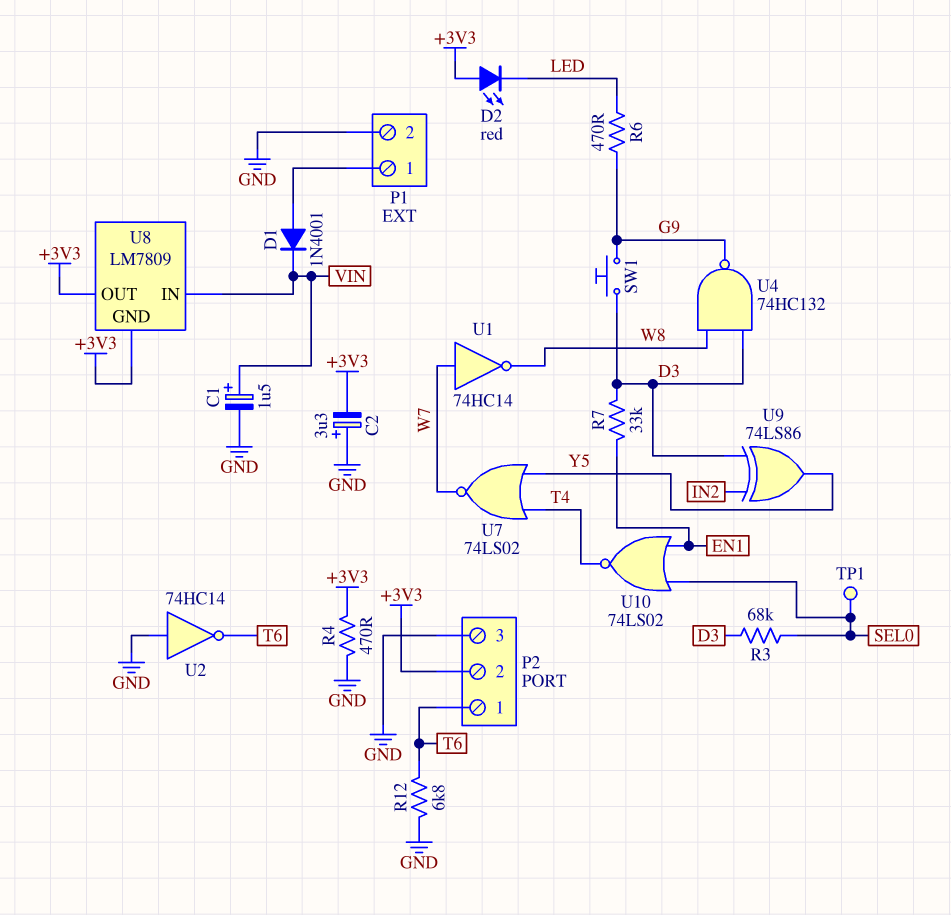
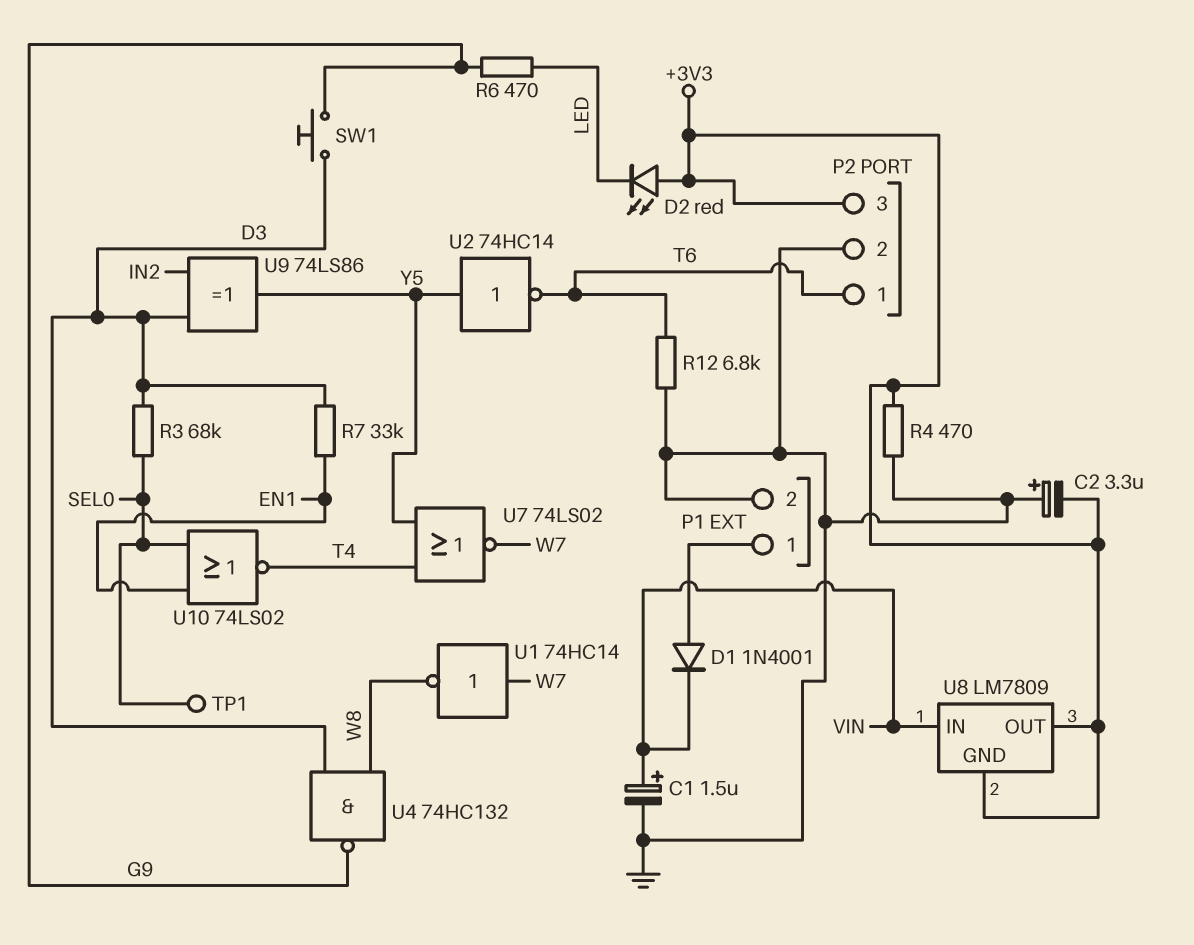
P2 pin 2: +3V3 -> GND
P2 pin 3: GND -> +3V3
U2: NOT 74HC14 (in GND, out T6) -> NOT 74HC14 (in Y5, out T6)

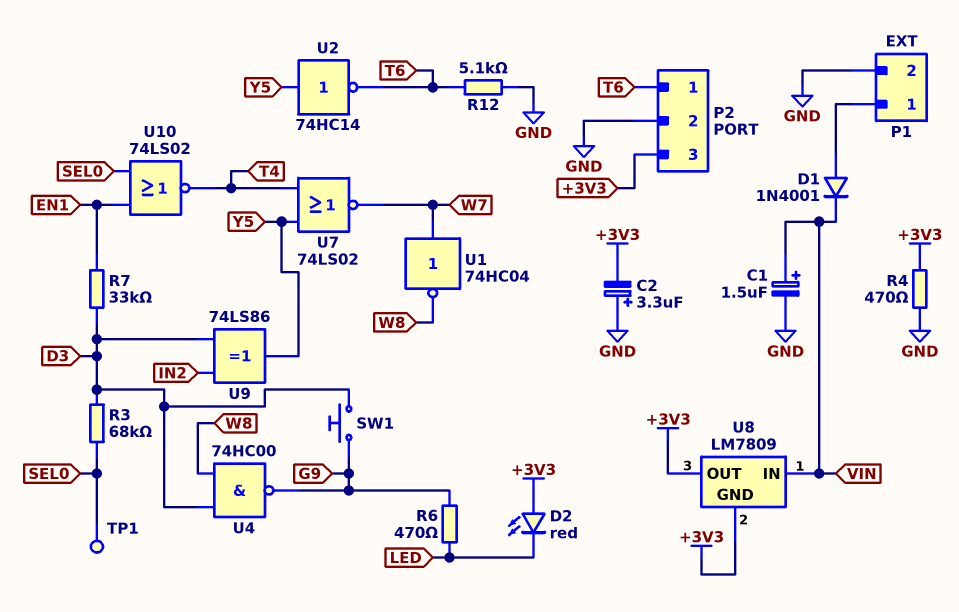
R12: 6.8k (GND, T6) -> 5.1k (GND, T6)
U1: NOT 74HC14 (in W7, out W8) -> NOT 74HC04 (in W7, out W8)
U4: NAND 74HC132 (in D3, in W8, out G9) -> NAND 74HC00 (in D3, in W8, out G9)

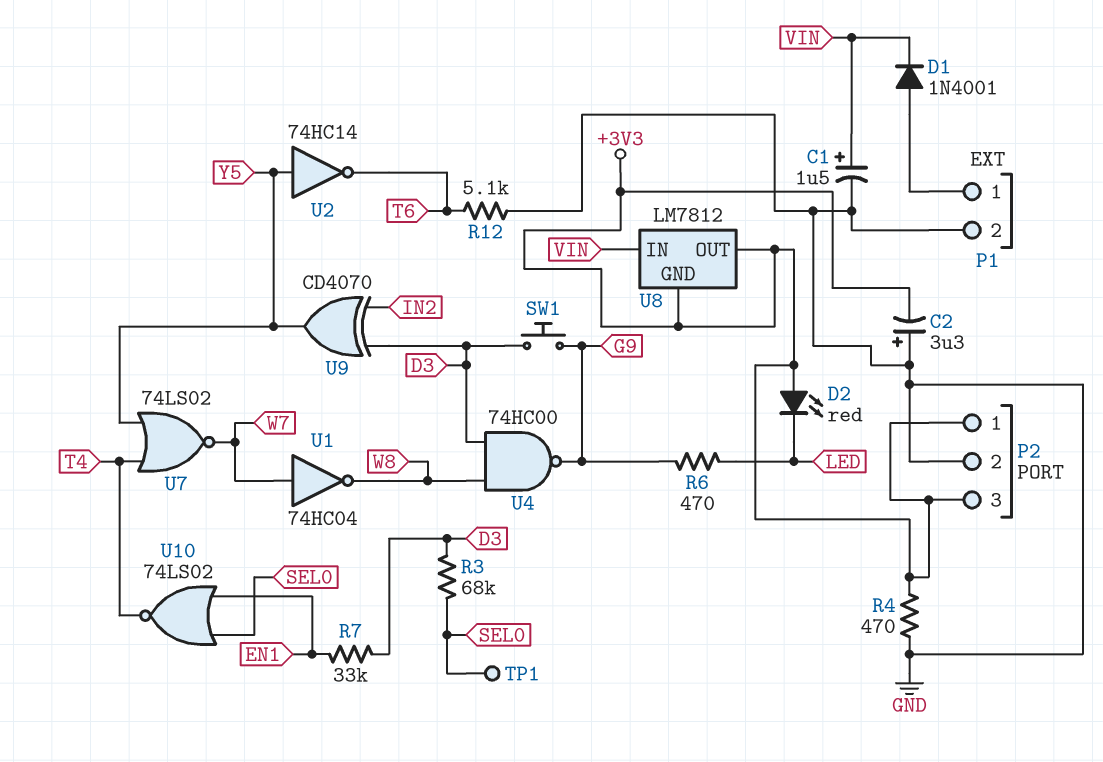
P2 pin 1: T6 -> +3V3
U8: LM7809 -> LM7812
U9: XOR 74LS86 (in D3, in IN2, out Y5) -> XOR CD4070 (in D3, in IN2, out Y5)

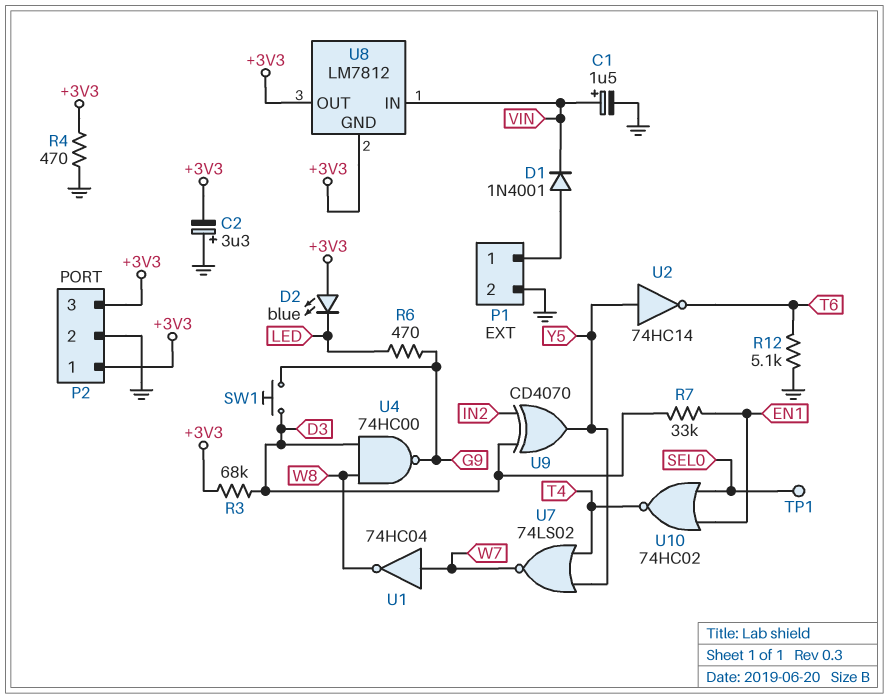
D2: LED red (A +3V3, K LED) -> LED blue (A +3V3, K LED)
R3: 68k (D3, SEL0) -> 68k (+3V3, D3)
U10: NOR 74LS02 (in EN1, in SEL0, out T4) -> NOR 74HC02 (in EN1, in SEL0, out T4)

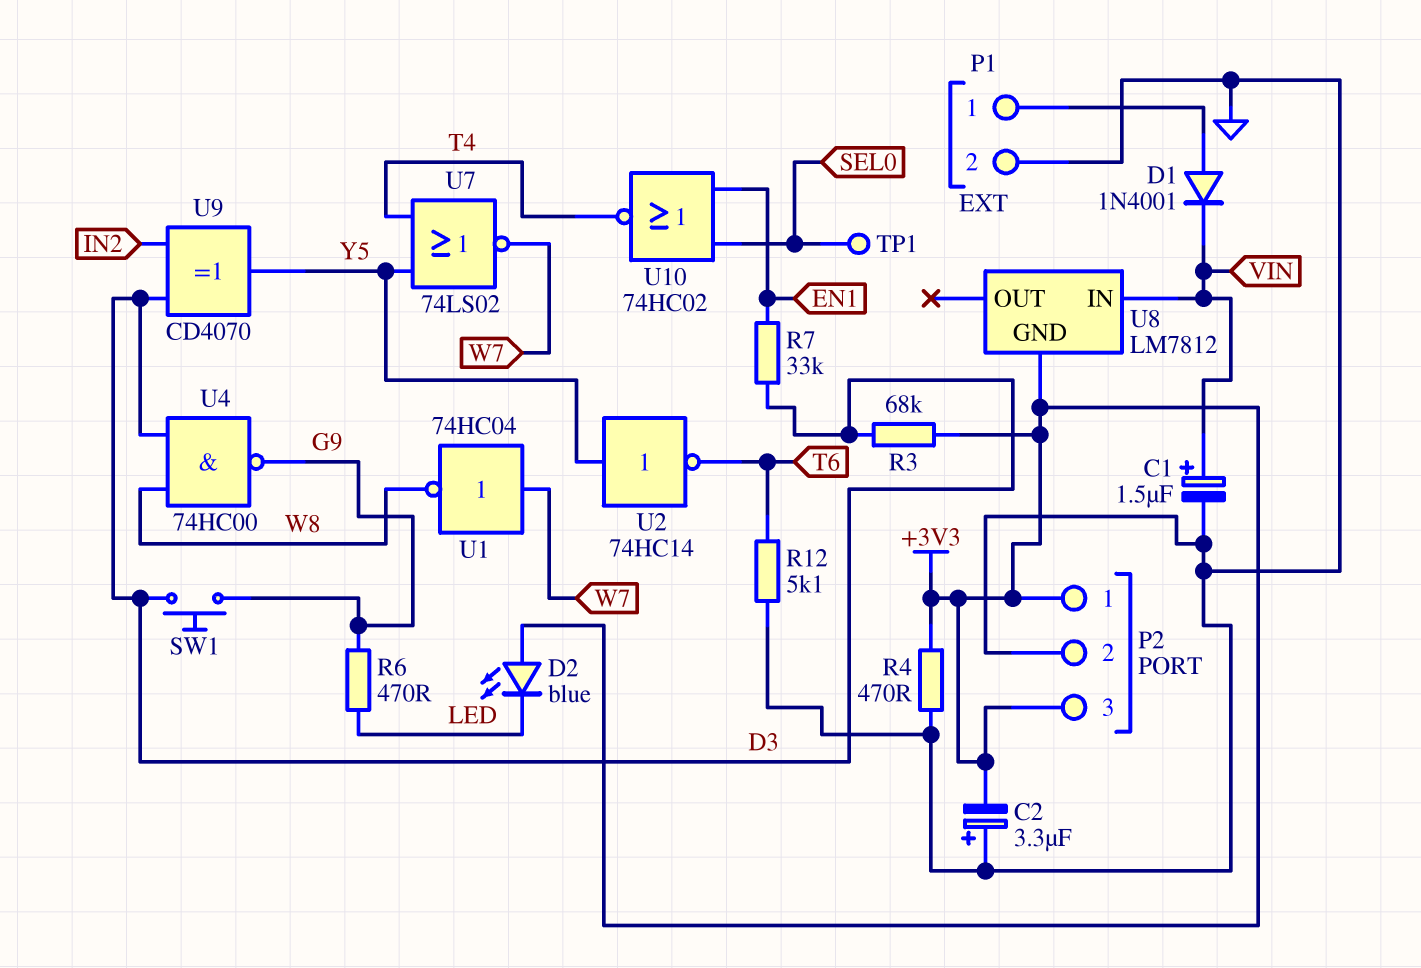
U8 pin OUT: +3V3 -> none

